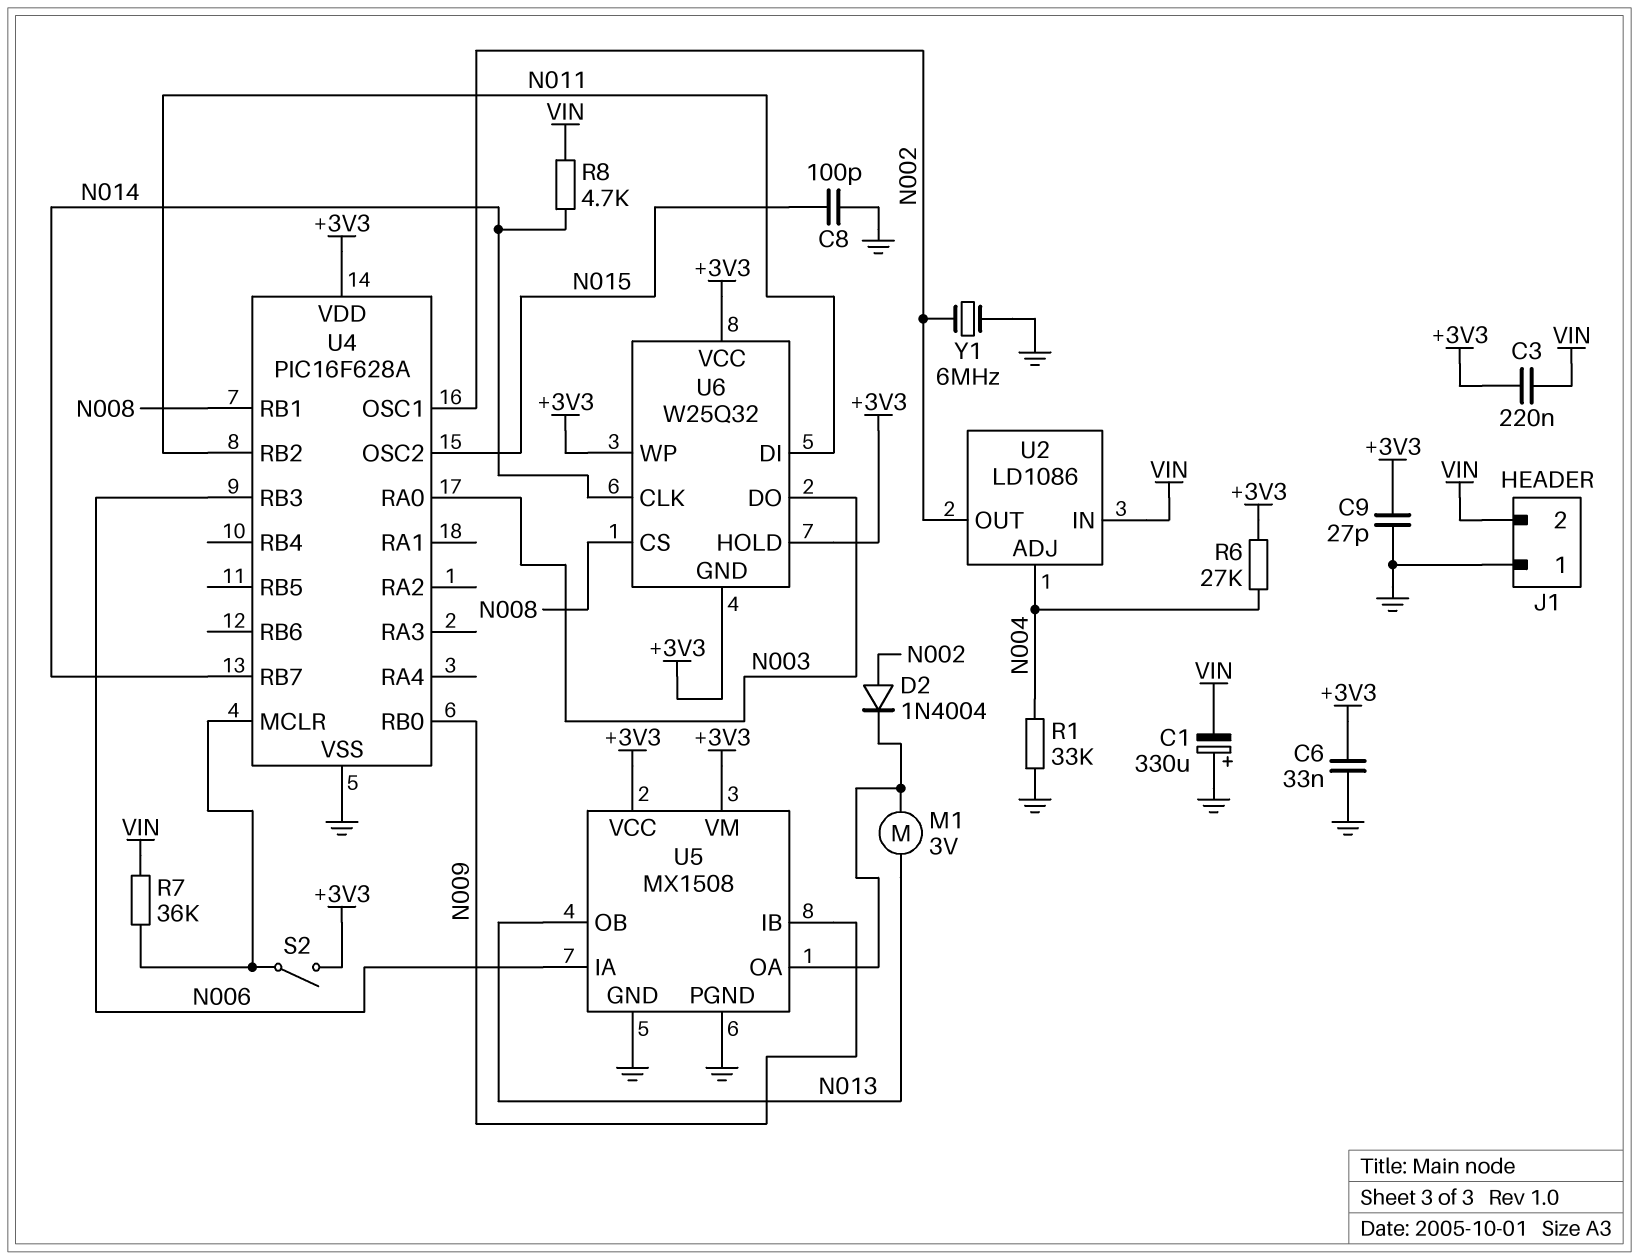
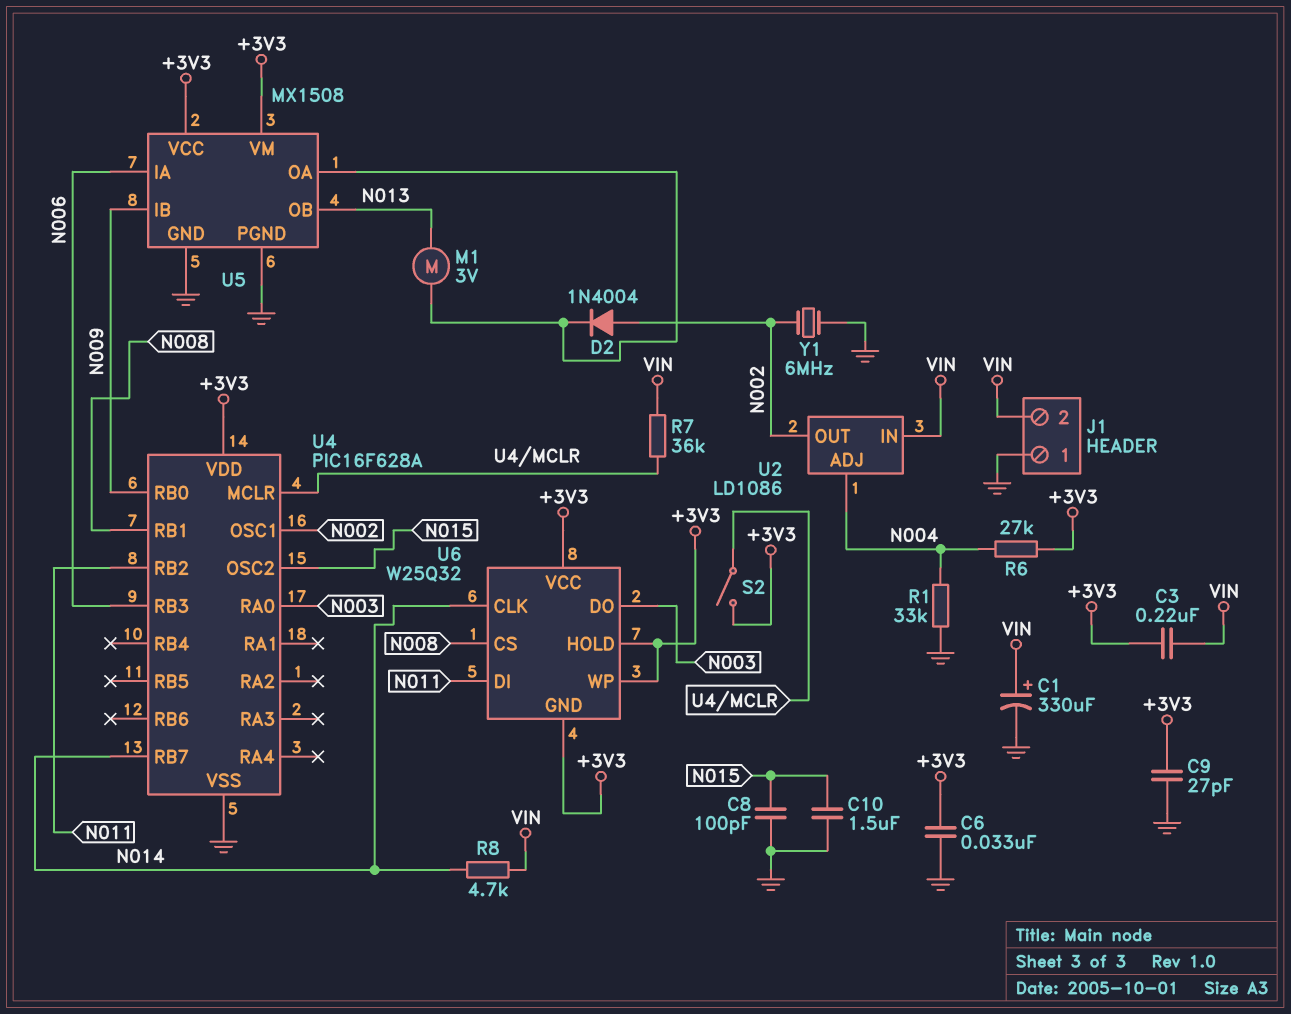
C1: 330uF (plus GND, minus VIN) -> 330uF (plus VIN, minus GND)
C10: none -> 1.5uF (GND, N015)

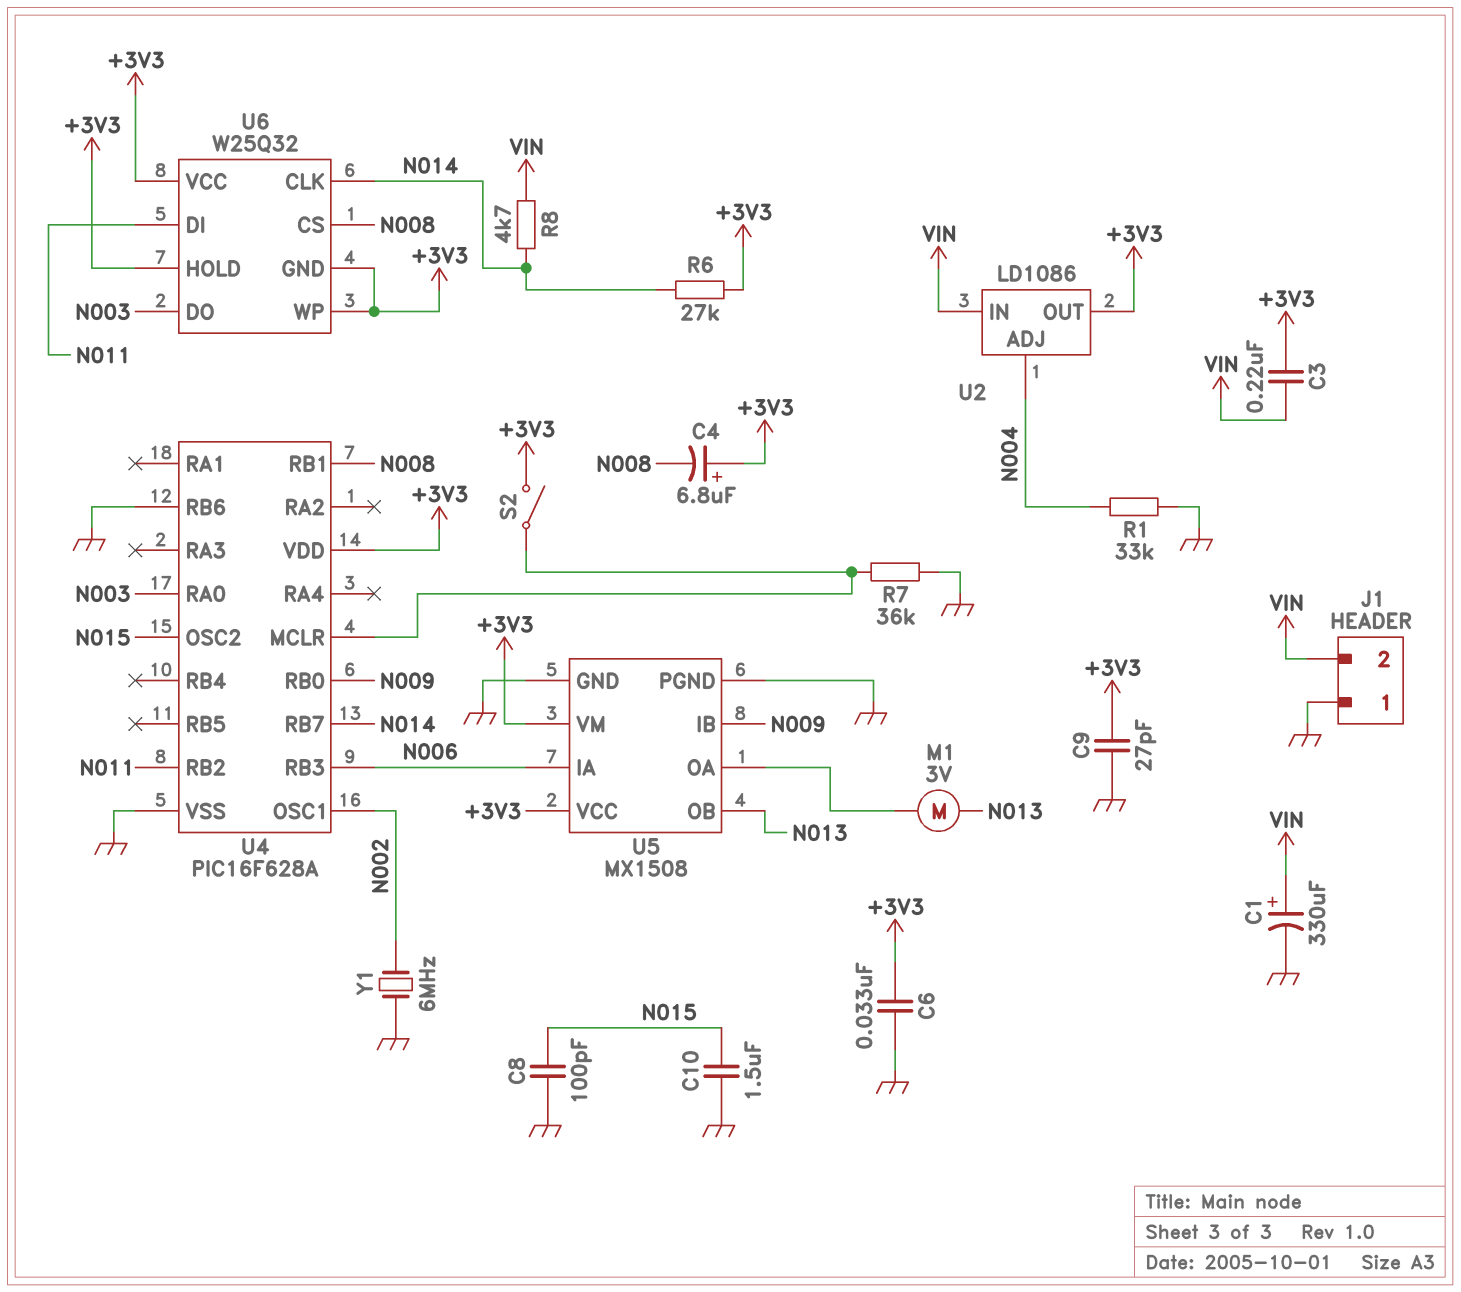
C4: none -> 6.8uF (plus +3V3, minus N008)
D2: diode 1N4004 (A N002, K U5/OA) -> none
R6: 27k (+3V3, N004) -> 27k (+3V3, N014)
R7: 36k (U4/MCLR, VIN) -> 36k (GND, U4/MCLR)
U2 pin OUT: N002 -> +3V3
U4 pin RB6: none -> GND

